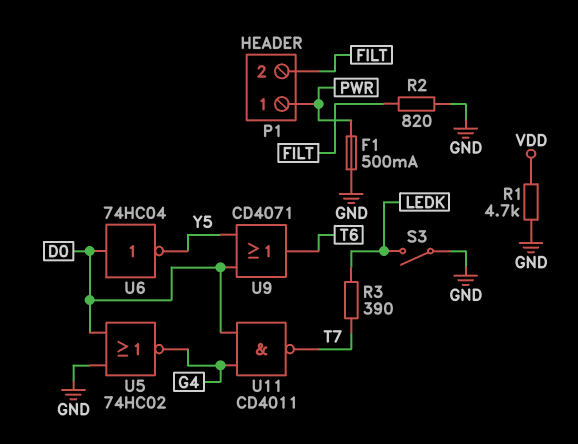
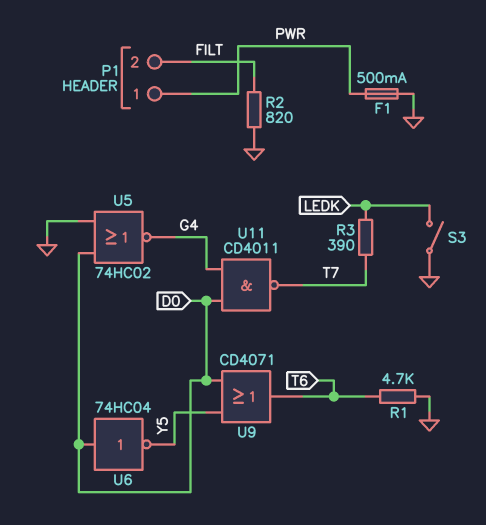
R1: 4.7k (GND, VDD) -> 4.7k (GND, T6)

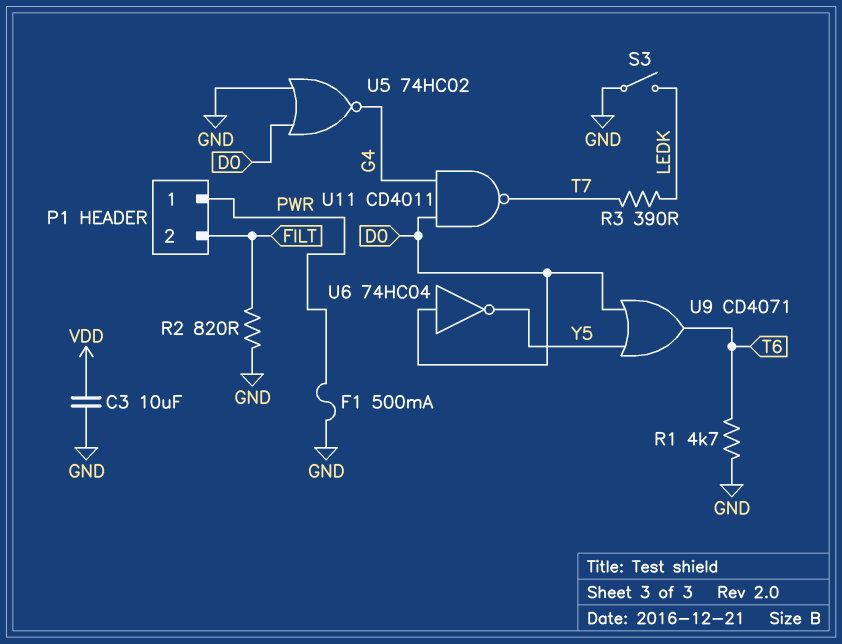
C3: none -> 10uF (GND, VDD)

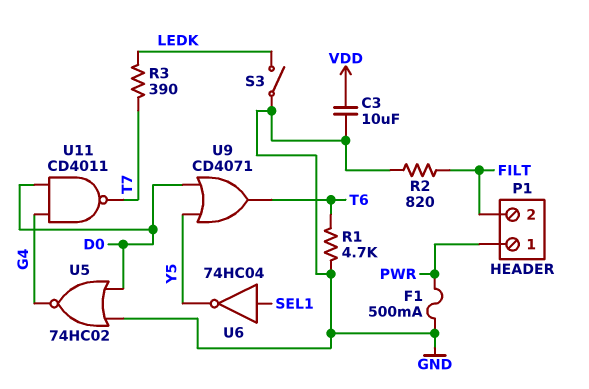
U6: NOT 74HC04 (in D0, out Y5) -> NOT 74HC04 (in SEL1, out Y5)

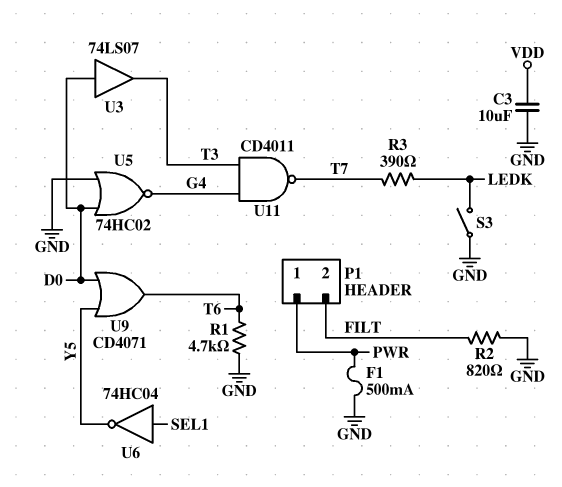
U3: none -> buffer 74LS07 (in D0, out T3)
U11: NAND CD4011 (in D0, in G4, out T7) -> NAND CD4011 (in G4, in T3, out T7)

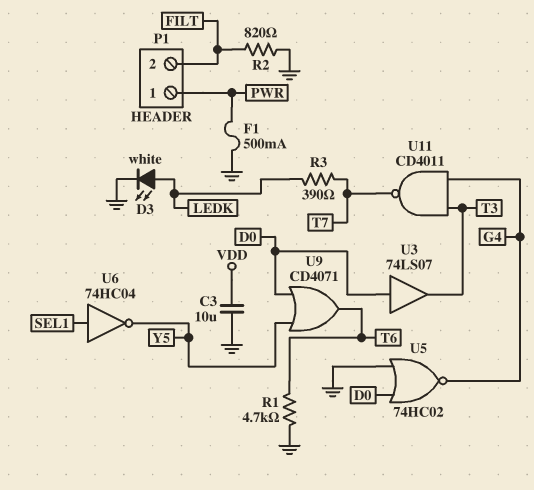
D3: none -> LED white (A LEDK, K GND)
S3: switch (GND, LEDK) -> none

